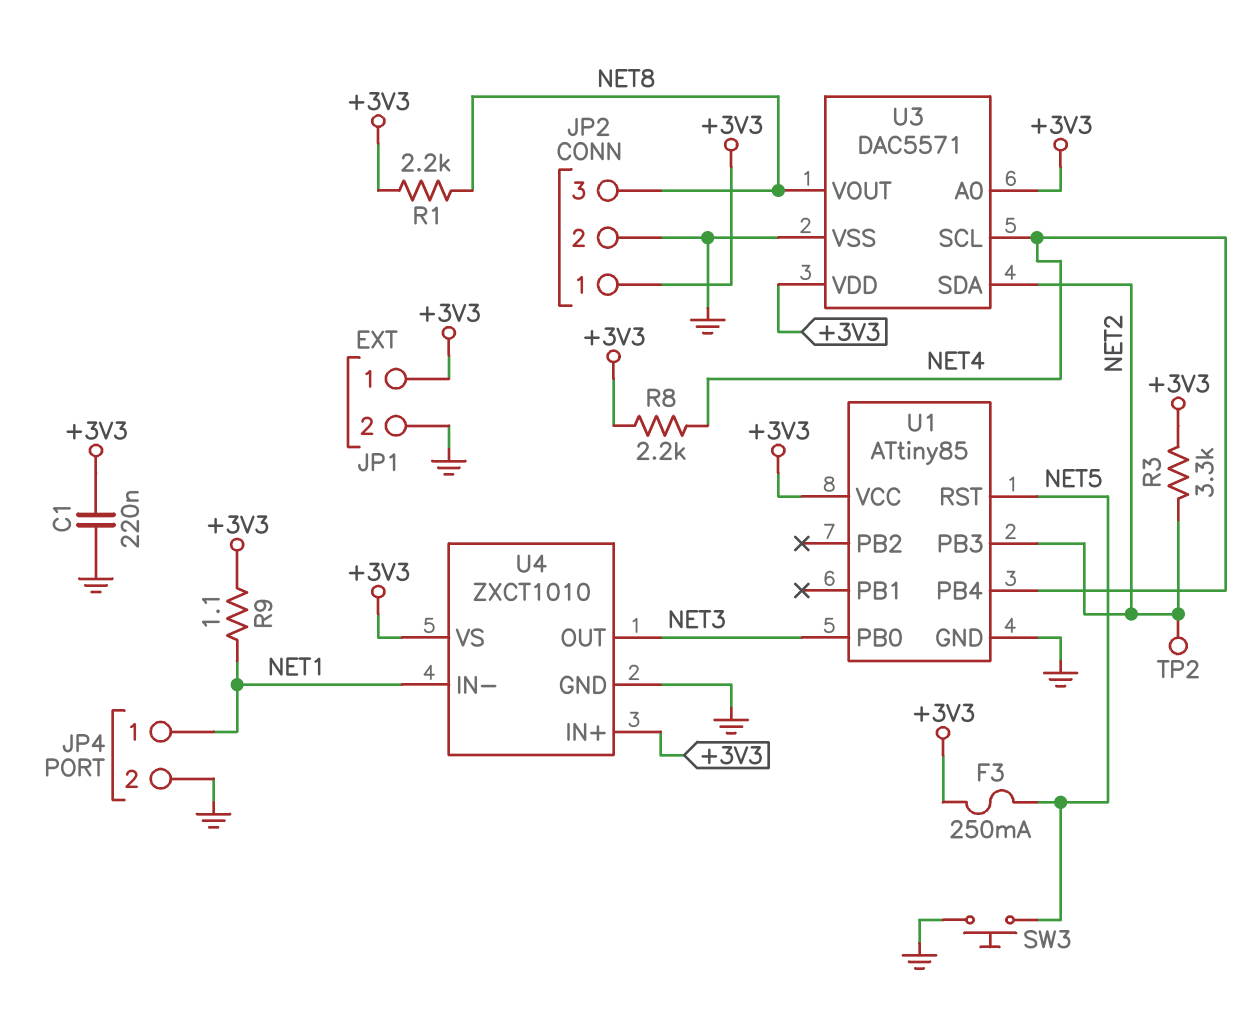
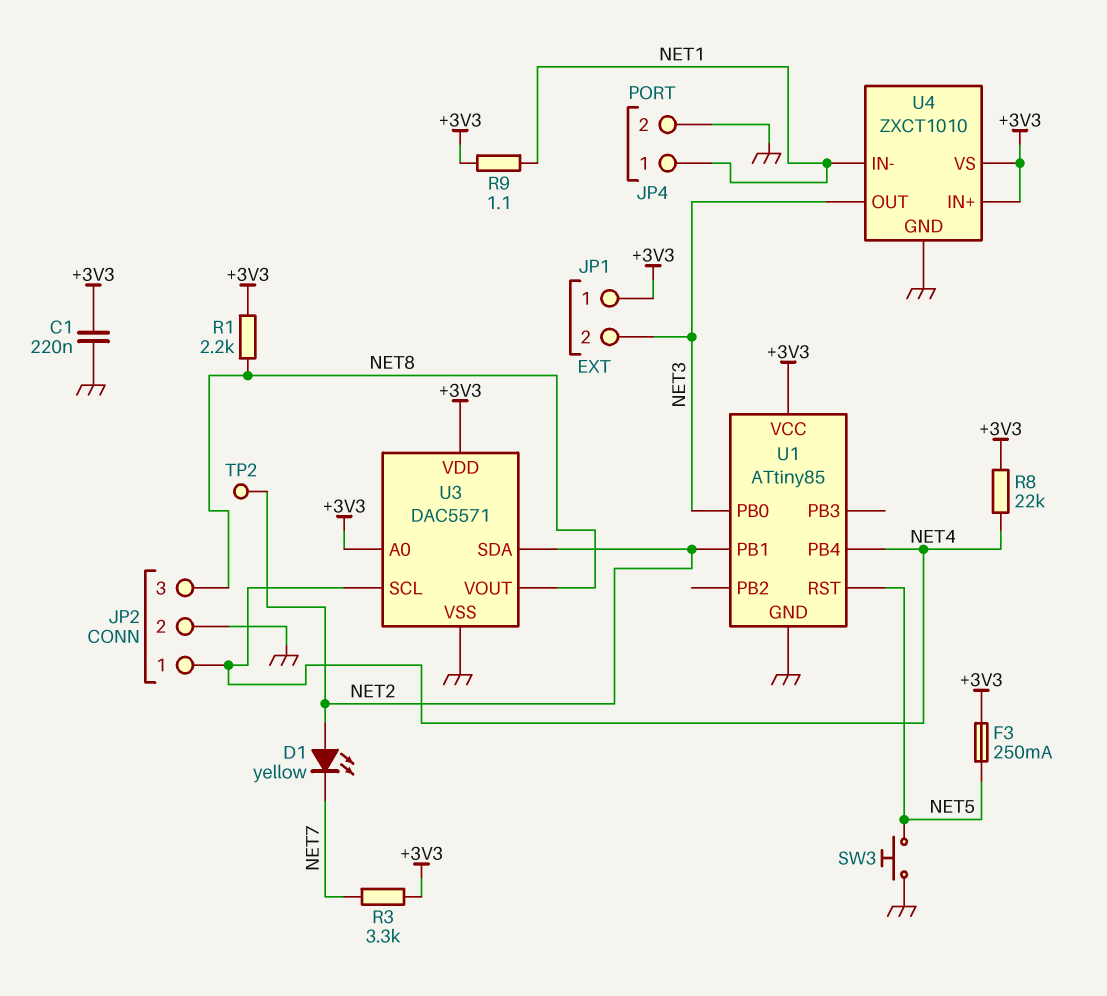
D1: none -> LED yellow (A NET2, K NET7)
JP1 pin 2: GND -> NET3
JP2 pin 1: +3V3 -> NET4
R3: 3.3k (+3V3, NET2) -> 3.3k (+3V3, NET7)
R8: 2.2k (+3V3, NET4) -> 22k (+3V3, NET4)
U1 pin PB1: none -> NET2
U1 pin PB3: NET2 -> none

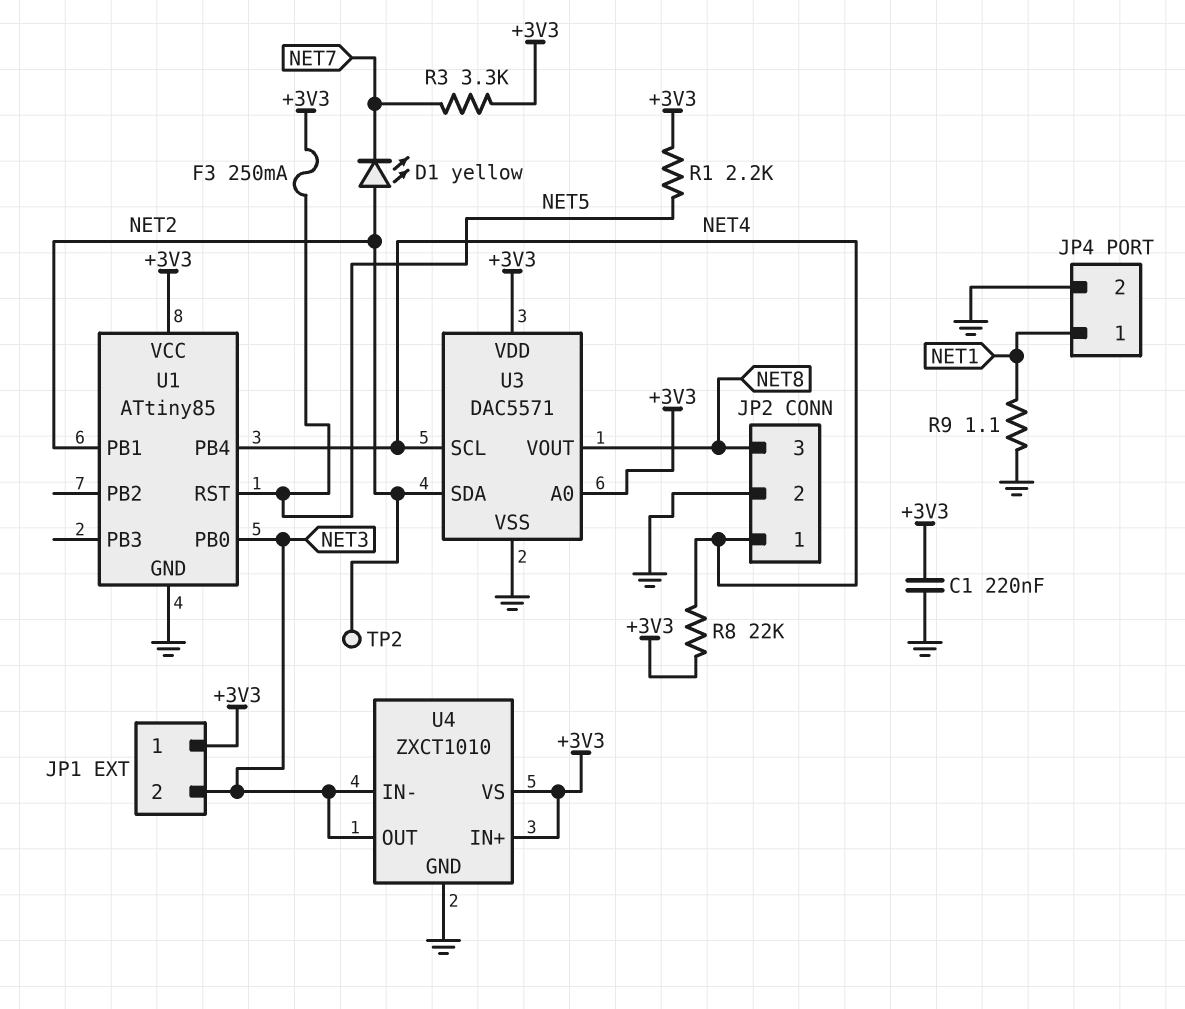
R1: 2.2k (+3V3, NET8) -> 2.2k (+3V3, NET5)
R9: 1.1 (+3V3, NET1) -> 1.1 (GND, NET1)
SW3: button (GND, NET5) -> none
U4 pin IN-: NET1 -> NET3

